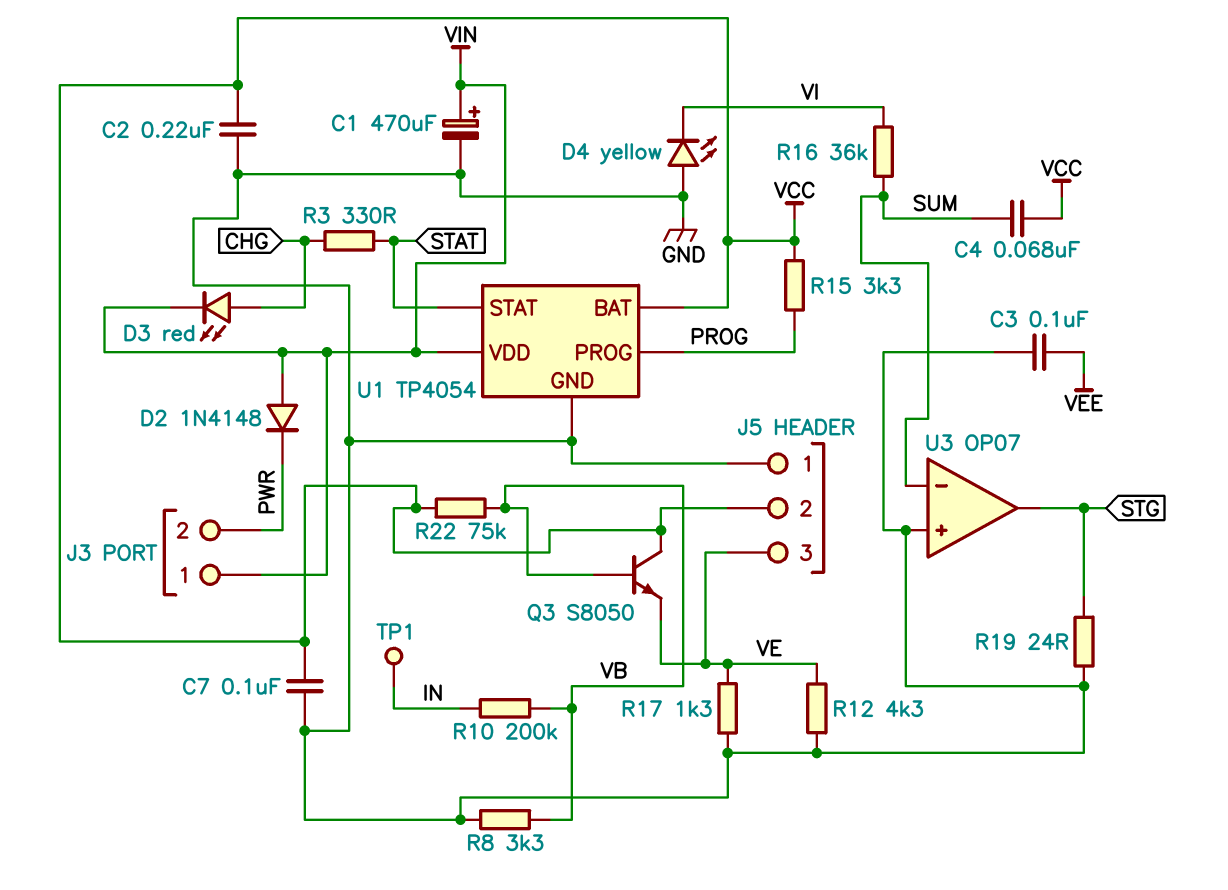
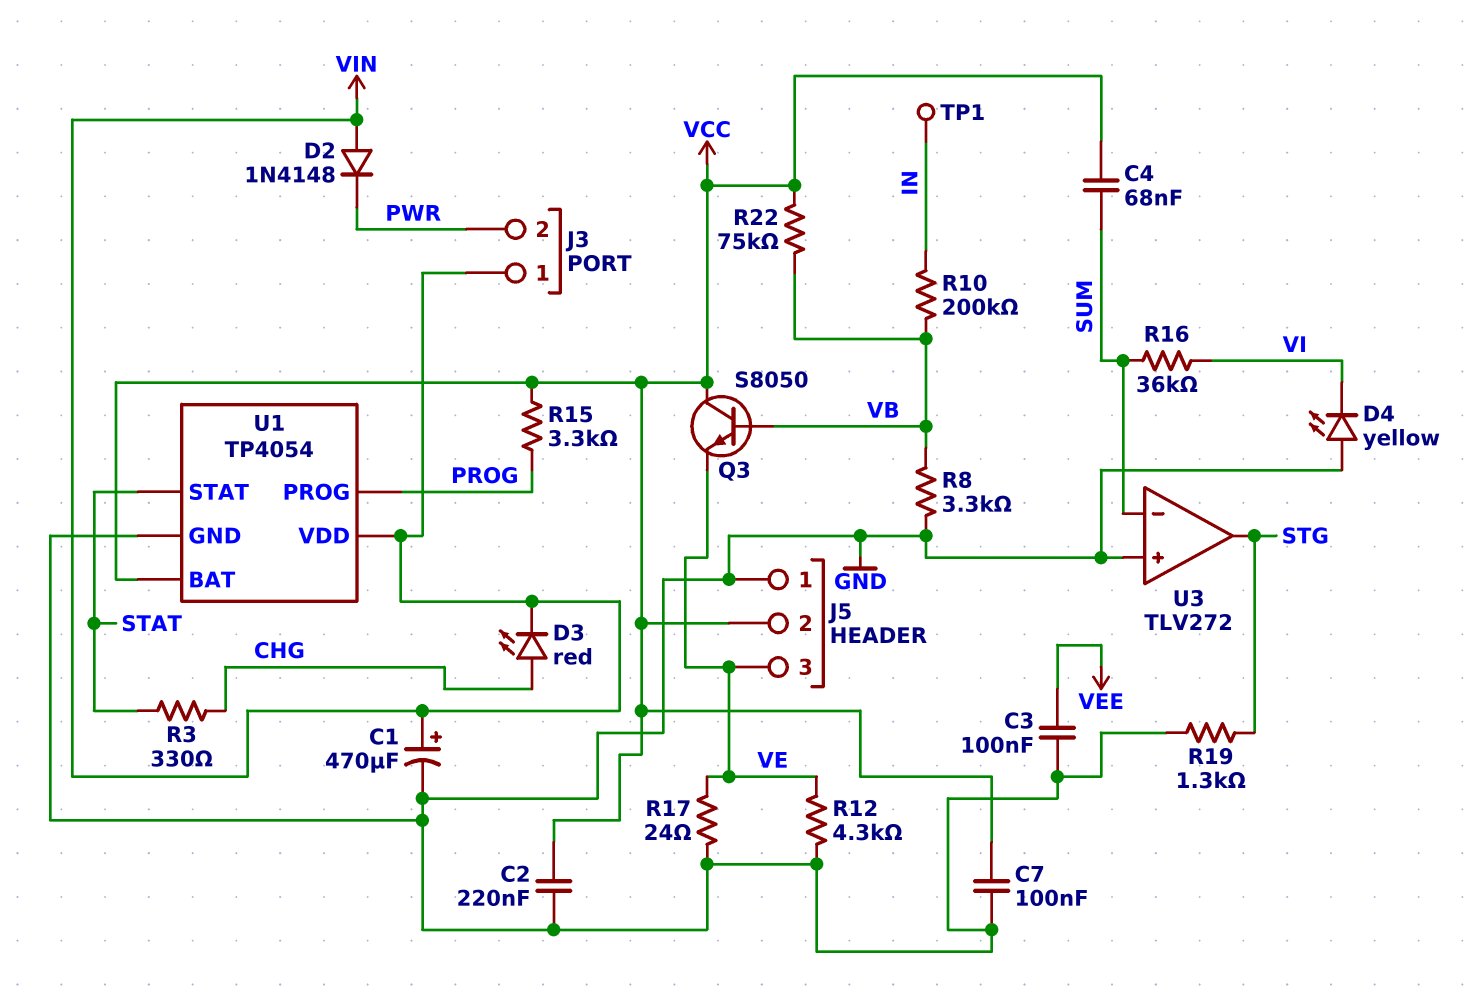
R17: 1.3k (GND, VE) -> 24 (GND, VE)
R19: 24 (GND, STG) -> 1.3k (GND, STG)
U3: OP07 -> TLV272

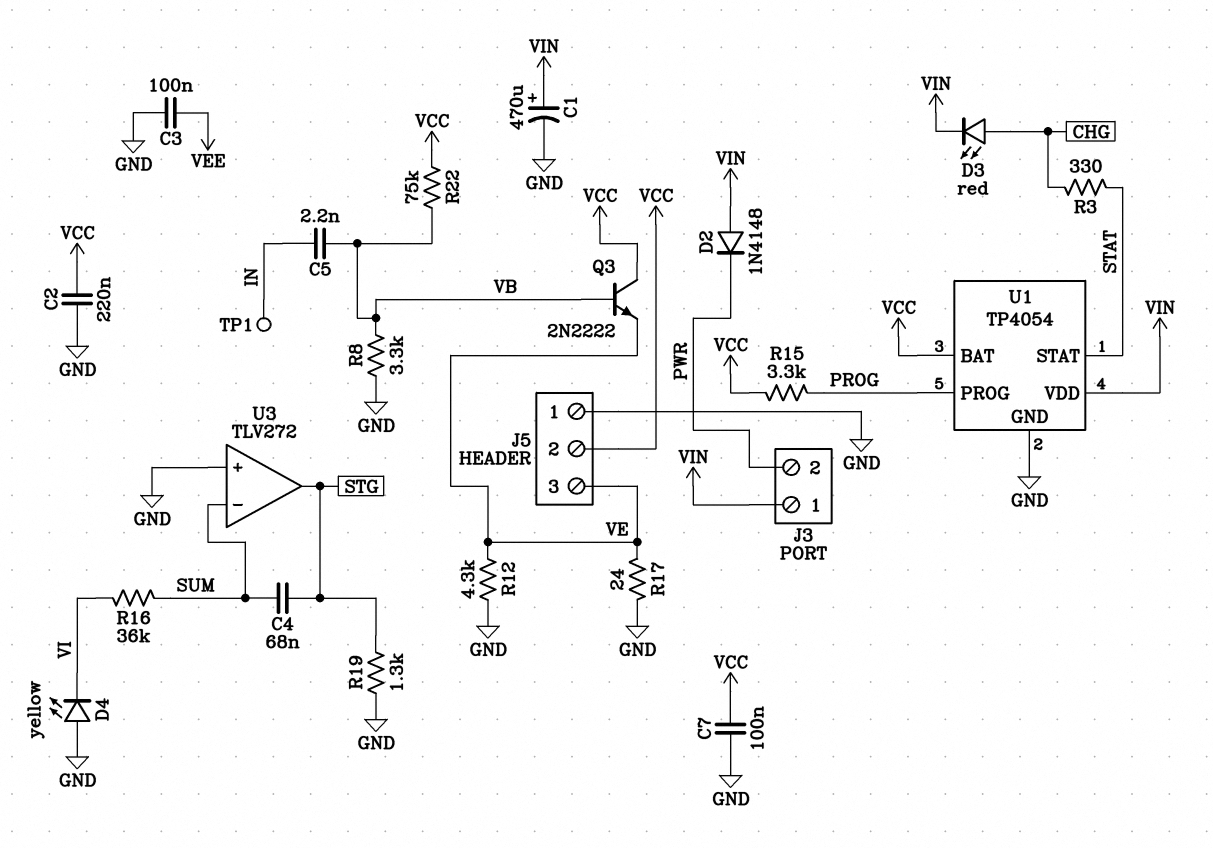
C4: 68nF (SUM, VCC) -> 68nF (STG, SUM)
C5: none -> 2.2nF (IN, VB)
Q3: NPN S8050 (B VB, C VCC, E VE) -> NPN 2N2222 (B VB, C VCC, E VE)
R10: 200k (IN, VB) -> none

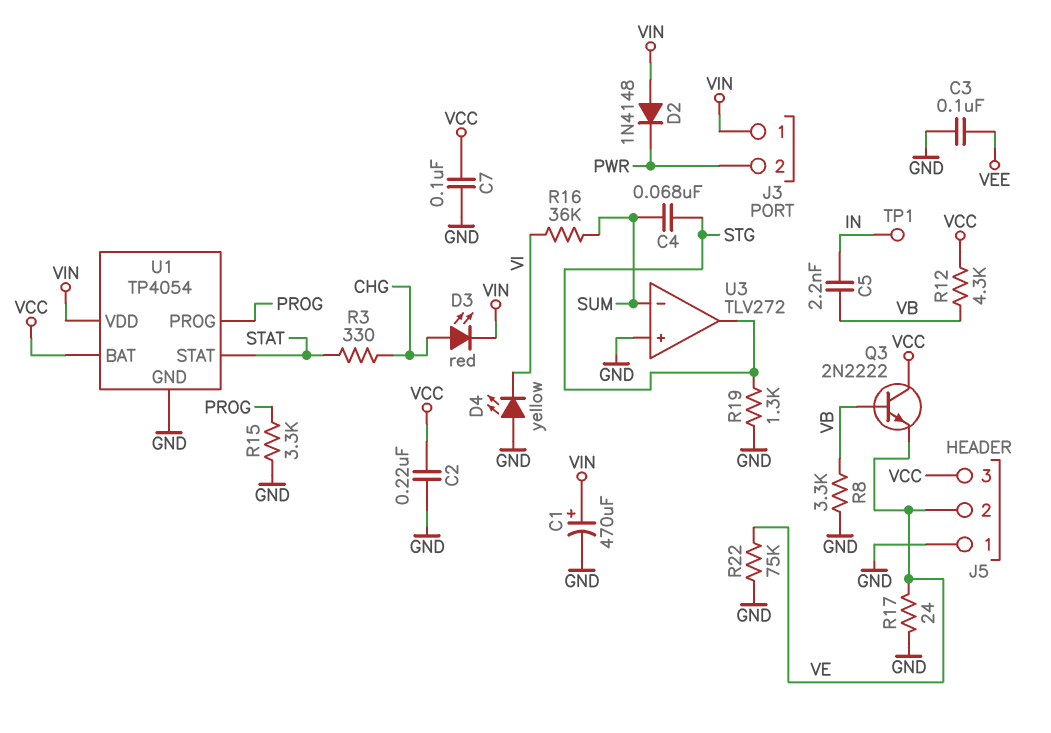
J5 pin 2: VCC -> VE
J5 pin 3: VE -> VCC
R12: 4.3k (GND, VE) -> 4.3k (VB, VCC)
R15: 3.3k (PROG, VCC) -> 3.3k (GND, PROG)
R22: 75k (VB, VCC) -> 75k (GND, VE)

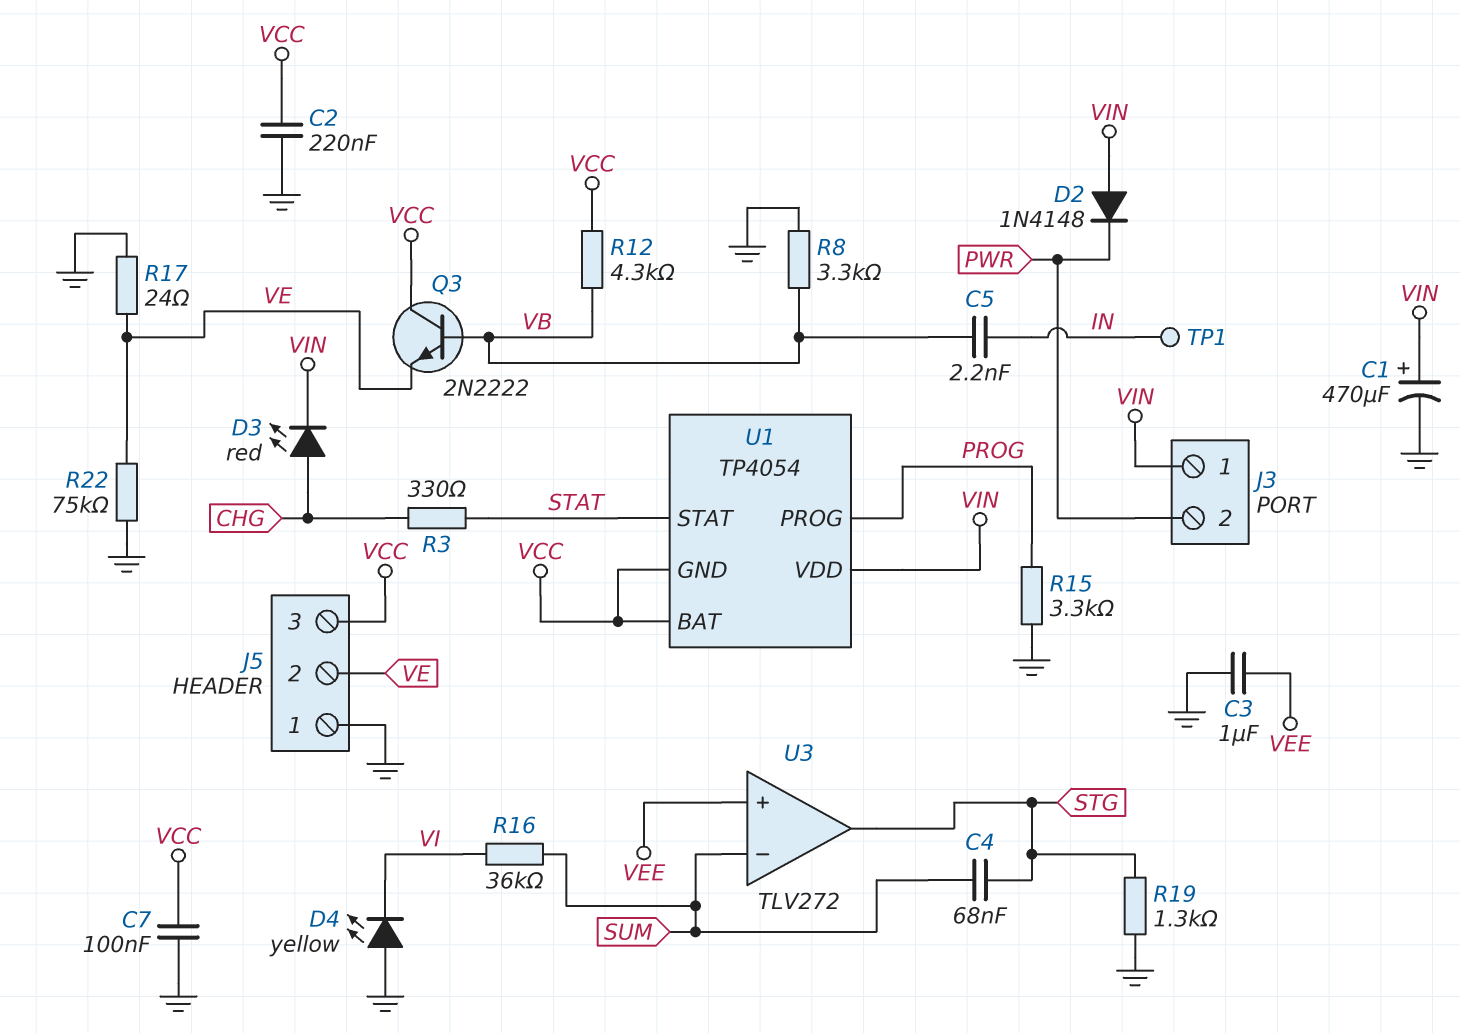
C3: 100nF (GND, VEE) -> 1uF (GND, VEE)
U1 pin GND: GND -> VCC
U3 pin in+: GND -> VEE

